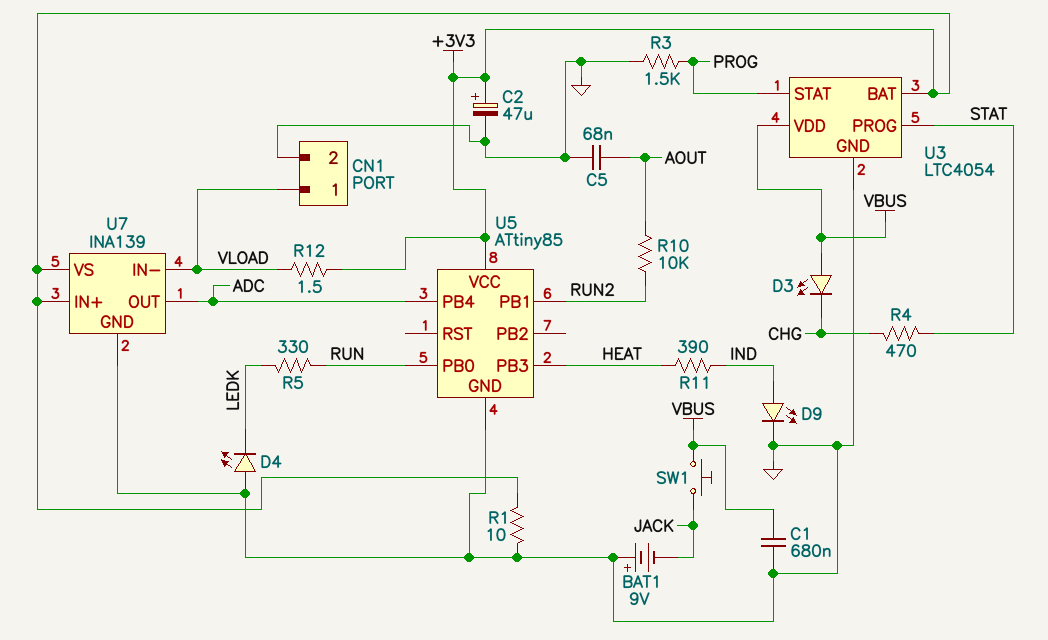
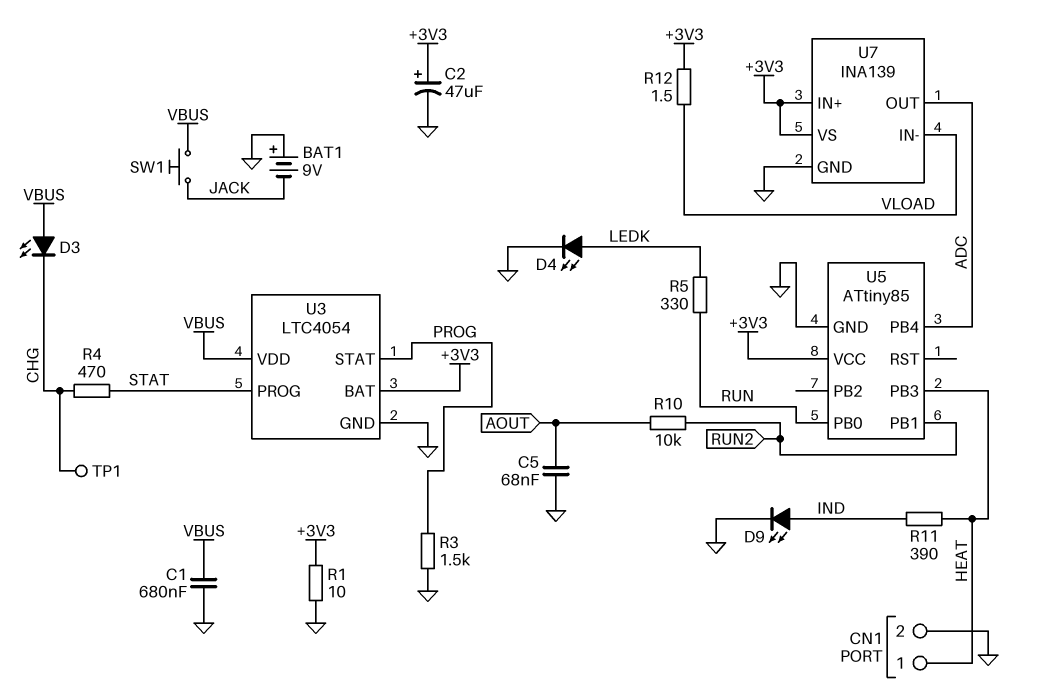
CN1 pin 1: VLOAD -> HEAT
D4: LED (A GND, K LEDK) -> LED (A LEDK, K GND)
TP1: none -> test point (CHG)

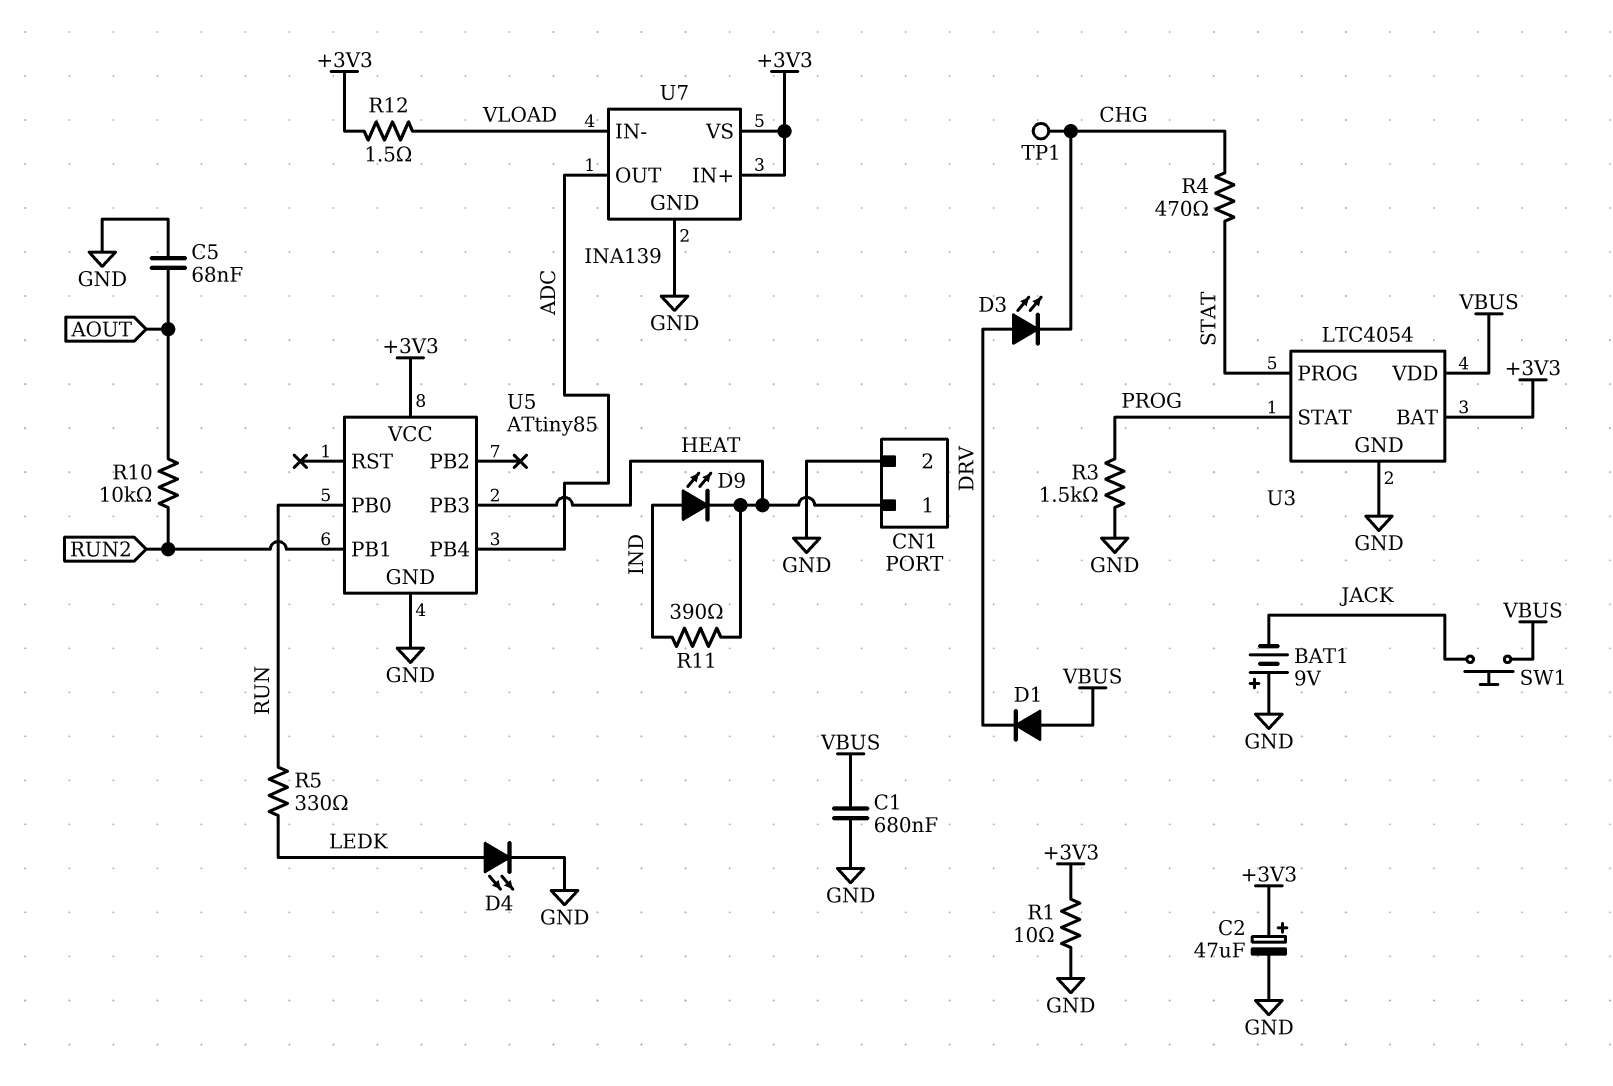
D1: none -> diode (A VBUS, K DRV)
D3: LED (A VBUS, K CHG) -> LED (A DRV, K CHG)
D9: LED (A IND, K GND) -> LED (A IND, K HEAT)

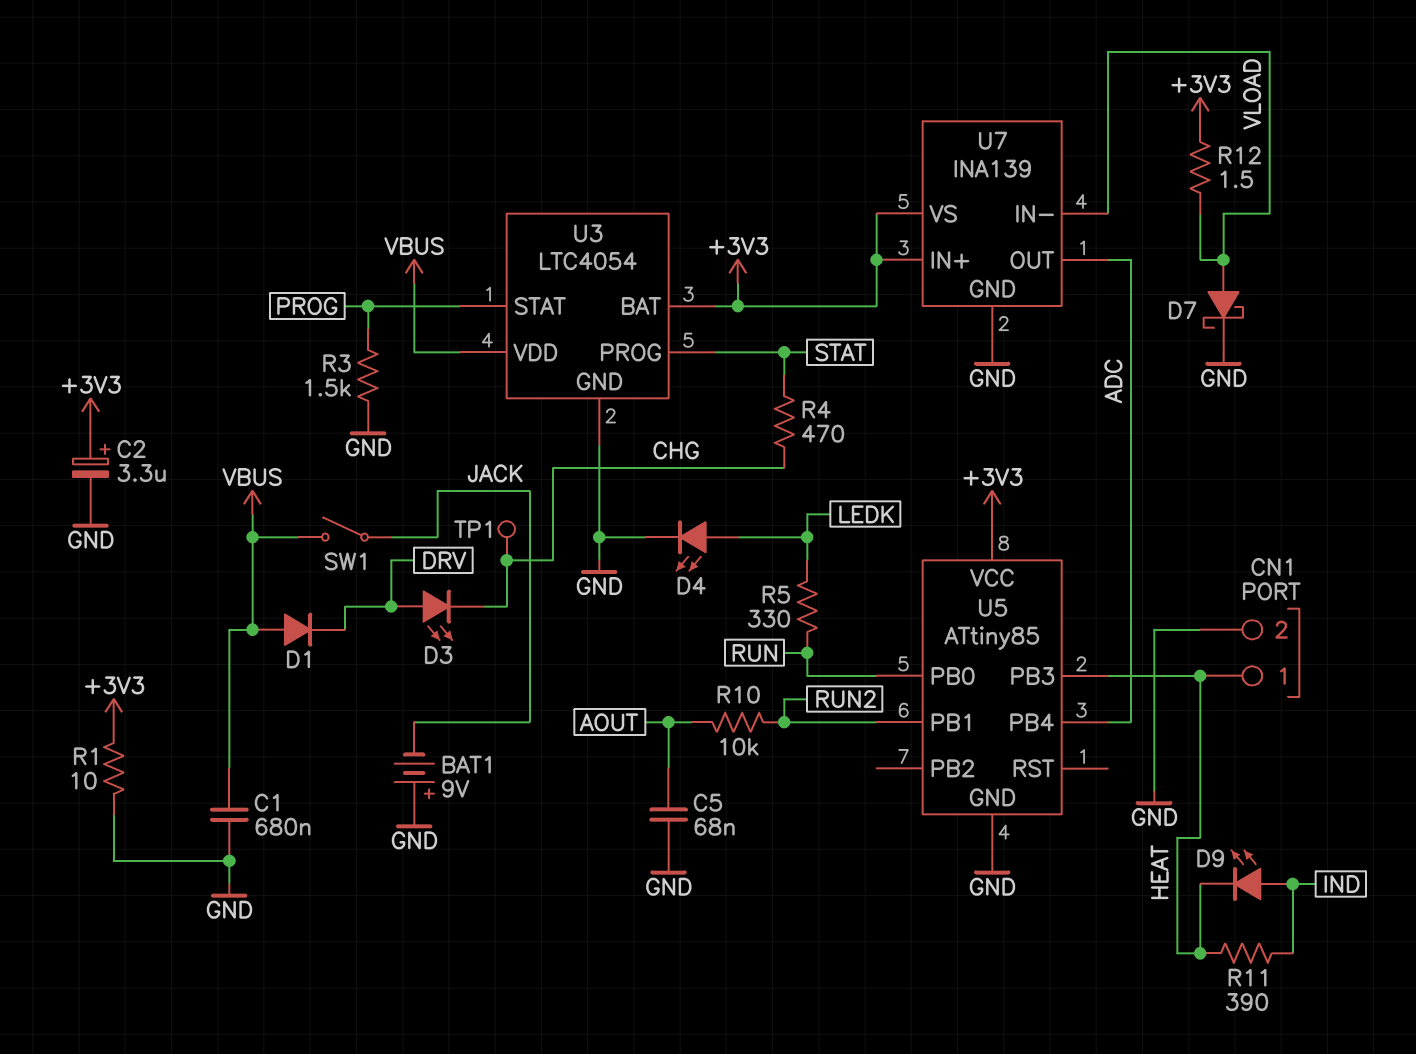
C2: 47uF (plus +3V3, minus GND) -> 3.3uF (plus +3V3, minus GND)
D7: none -> schottky (A VLOAD, K GND)
SW1: button (JACK, VBUS) -> switch (JACK, VBUS)

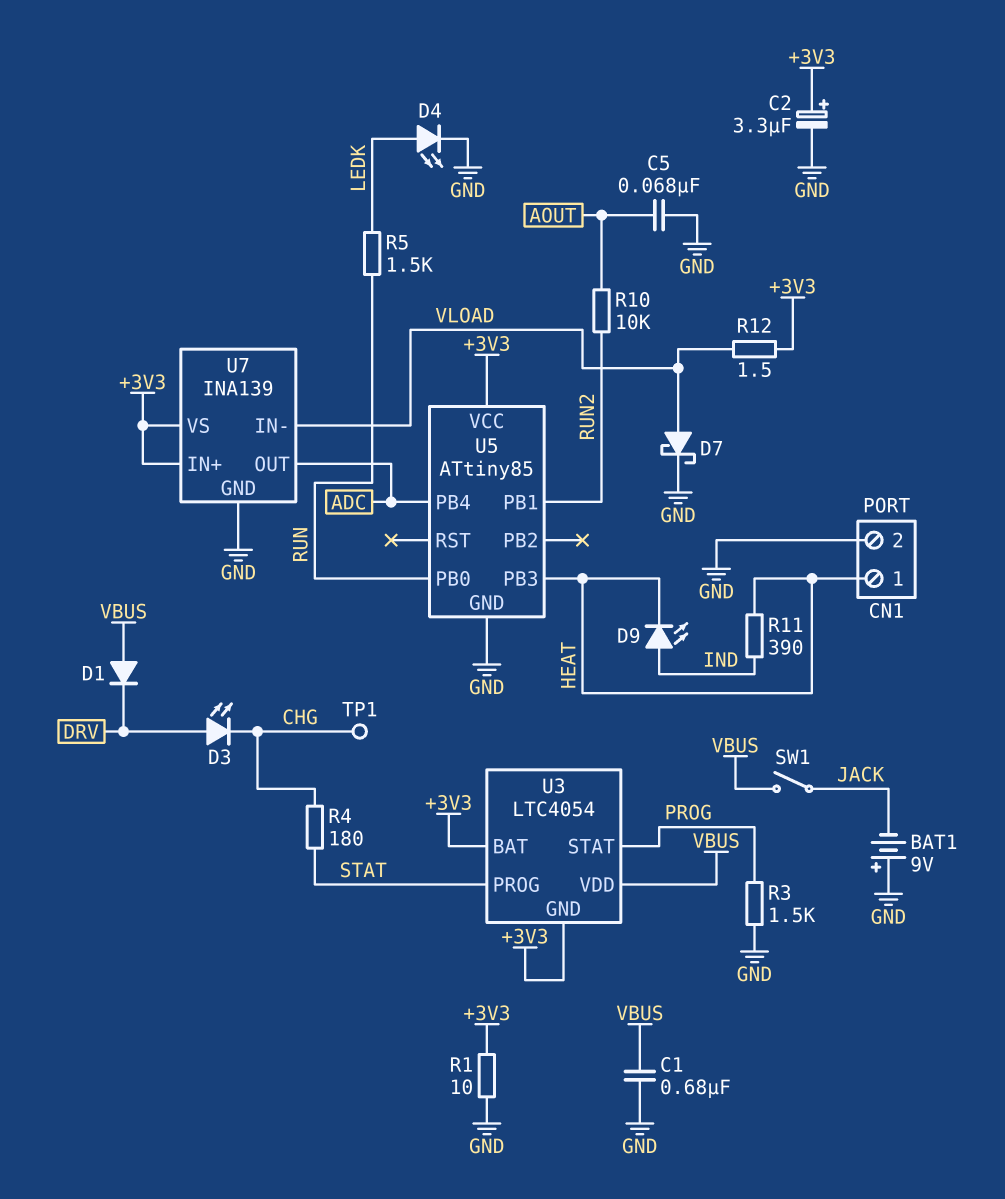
R4: 470 (CHG, STAT) -> 180 (CHG, STAT)
R5: 330 (LEDK, RUN) -> 1.5k (LEDK, RUN)
U3 pin GND: GND -> +3V3

